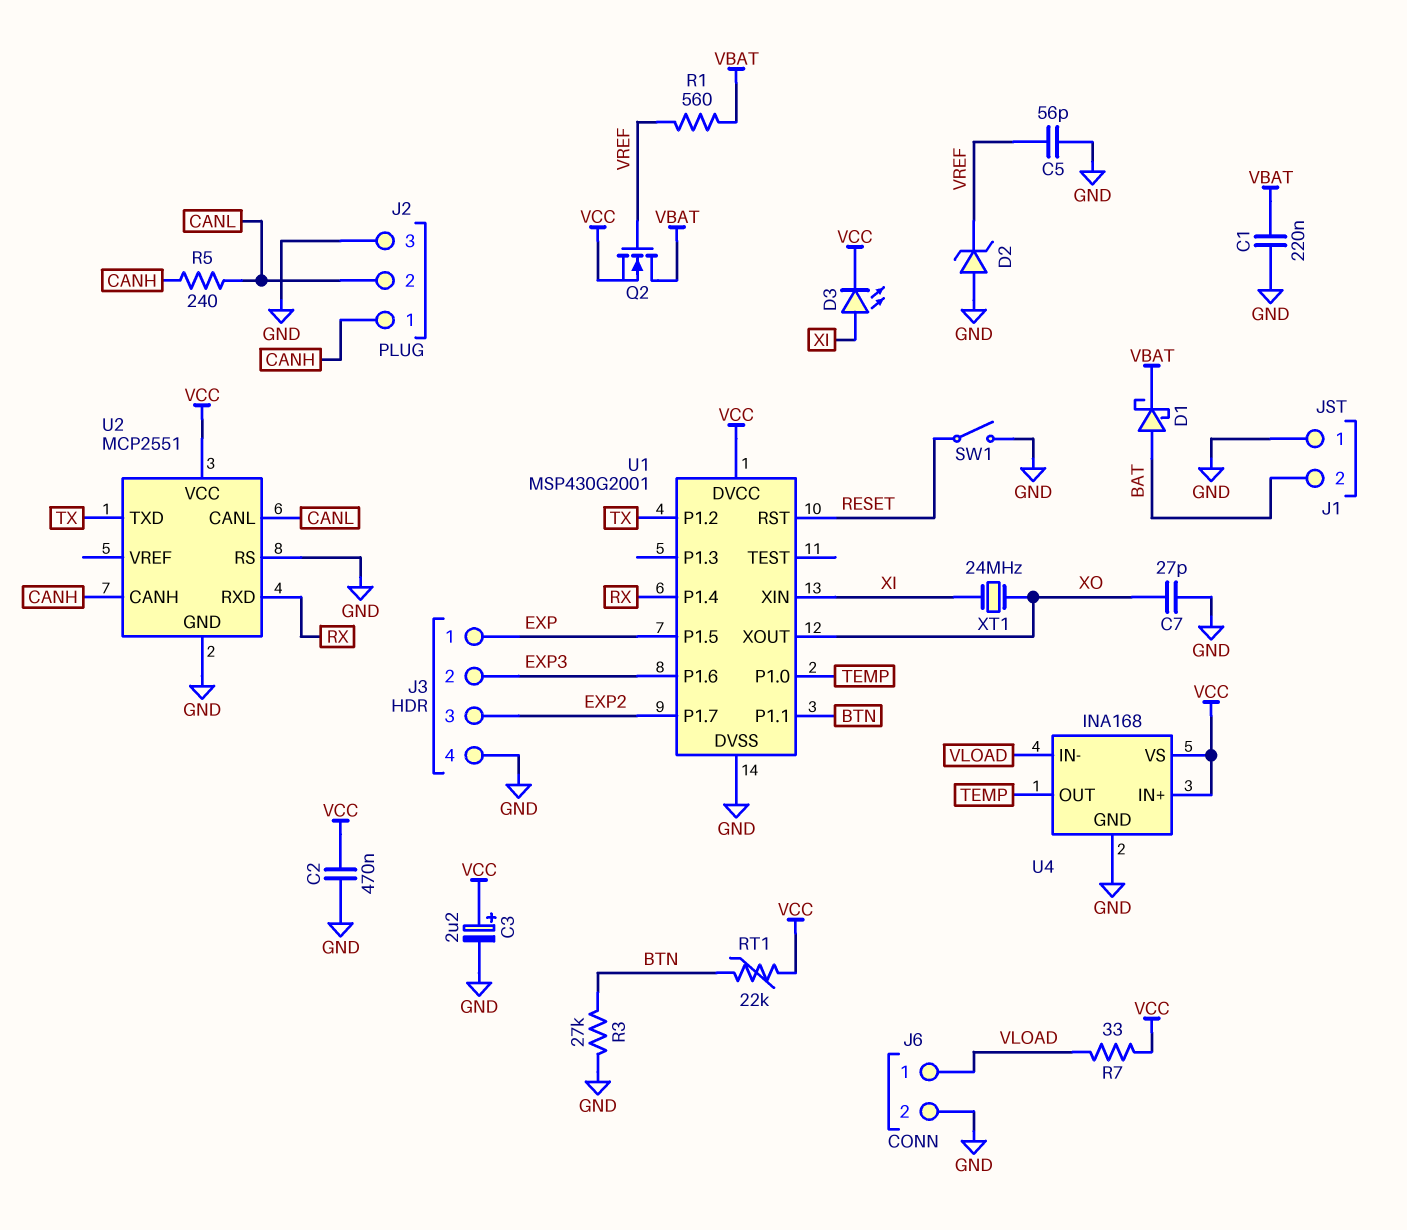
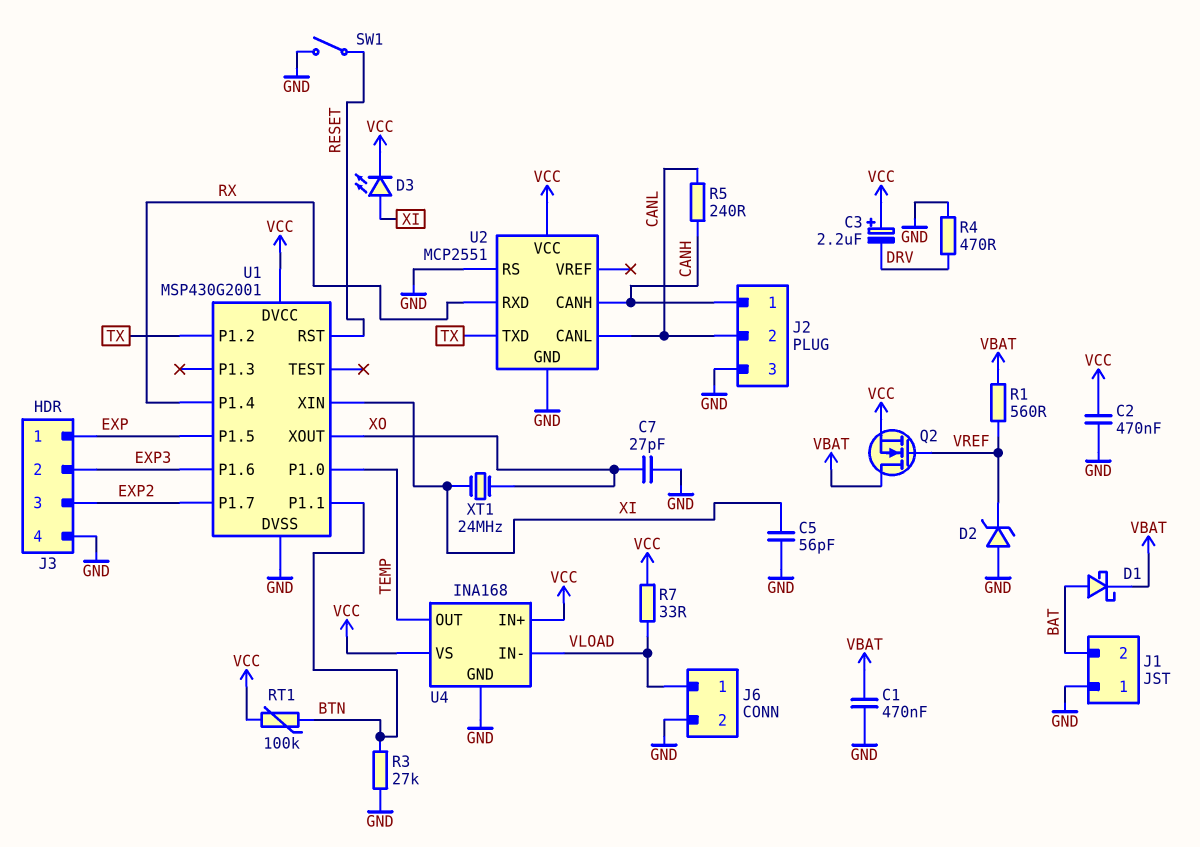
C1: 220nF (GND, VBAT) -> 470nF (GND, VBAT)
C3: 2.2uF (plus VCC, minus GND) -> 2.2uF (plus VCC, minus DRV)
C5: 56pF (GND, VREF) -> 56pF (GND, XI)
R4: none -> 470 (DRV, GND)
RT1: 22k (BTN, VCC) -> 100k (BTN, VCC)

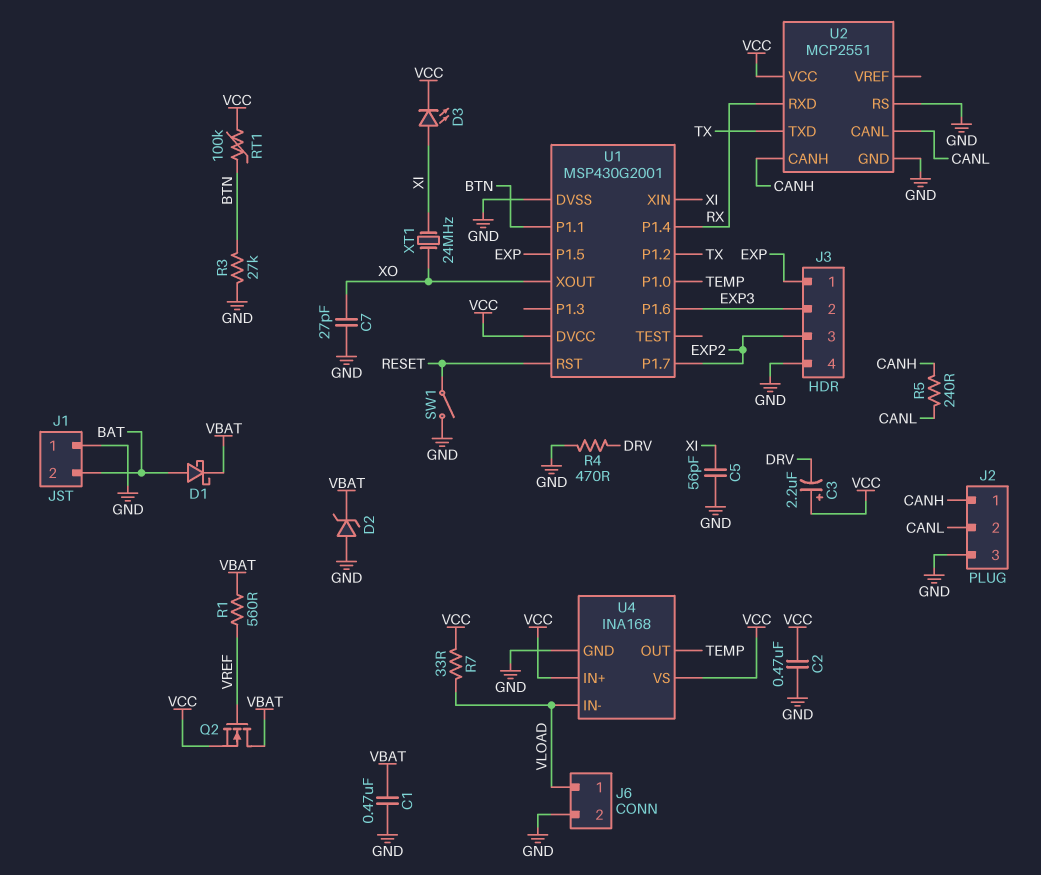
D2: zener (A GND, K VREF) -> zener (A GND, K VBAT)

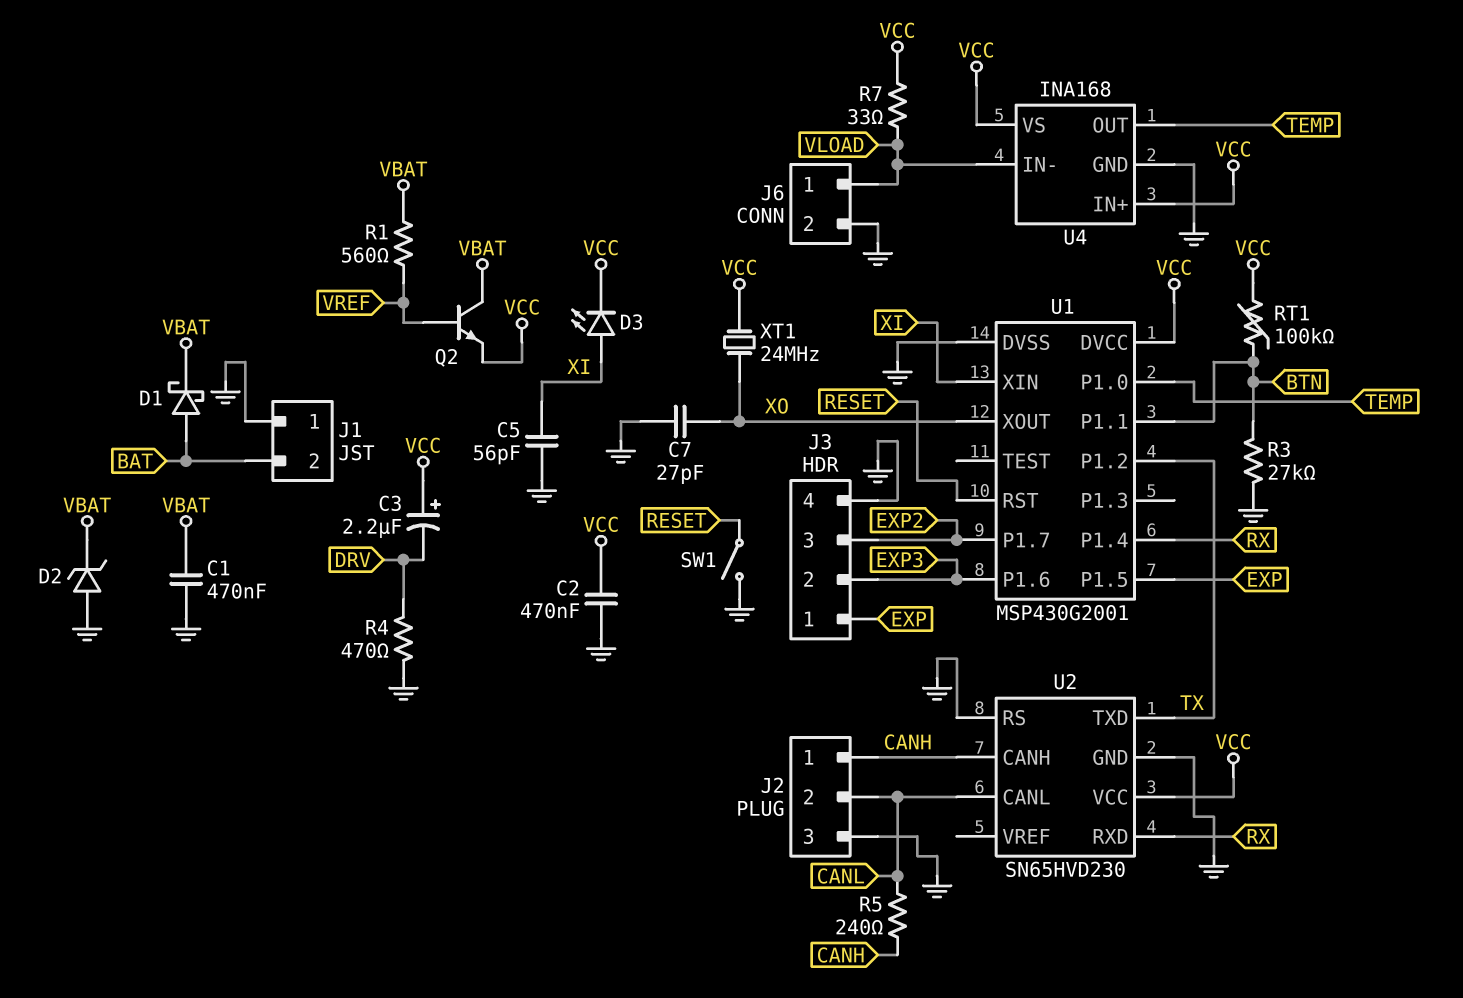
Q2: NMOS (G VREF, D VBAT, S VCC) -> NPN (B VREF, C VBAT, E VCC)
U2: MCP2551 -> SN65HVD230
XT1: 24MHz (XI, XO) -> 24MHz (VCC, XO)

